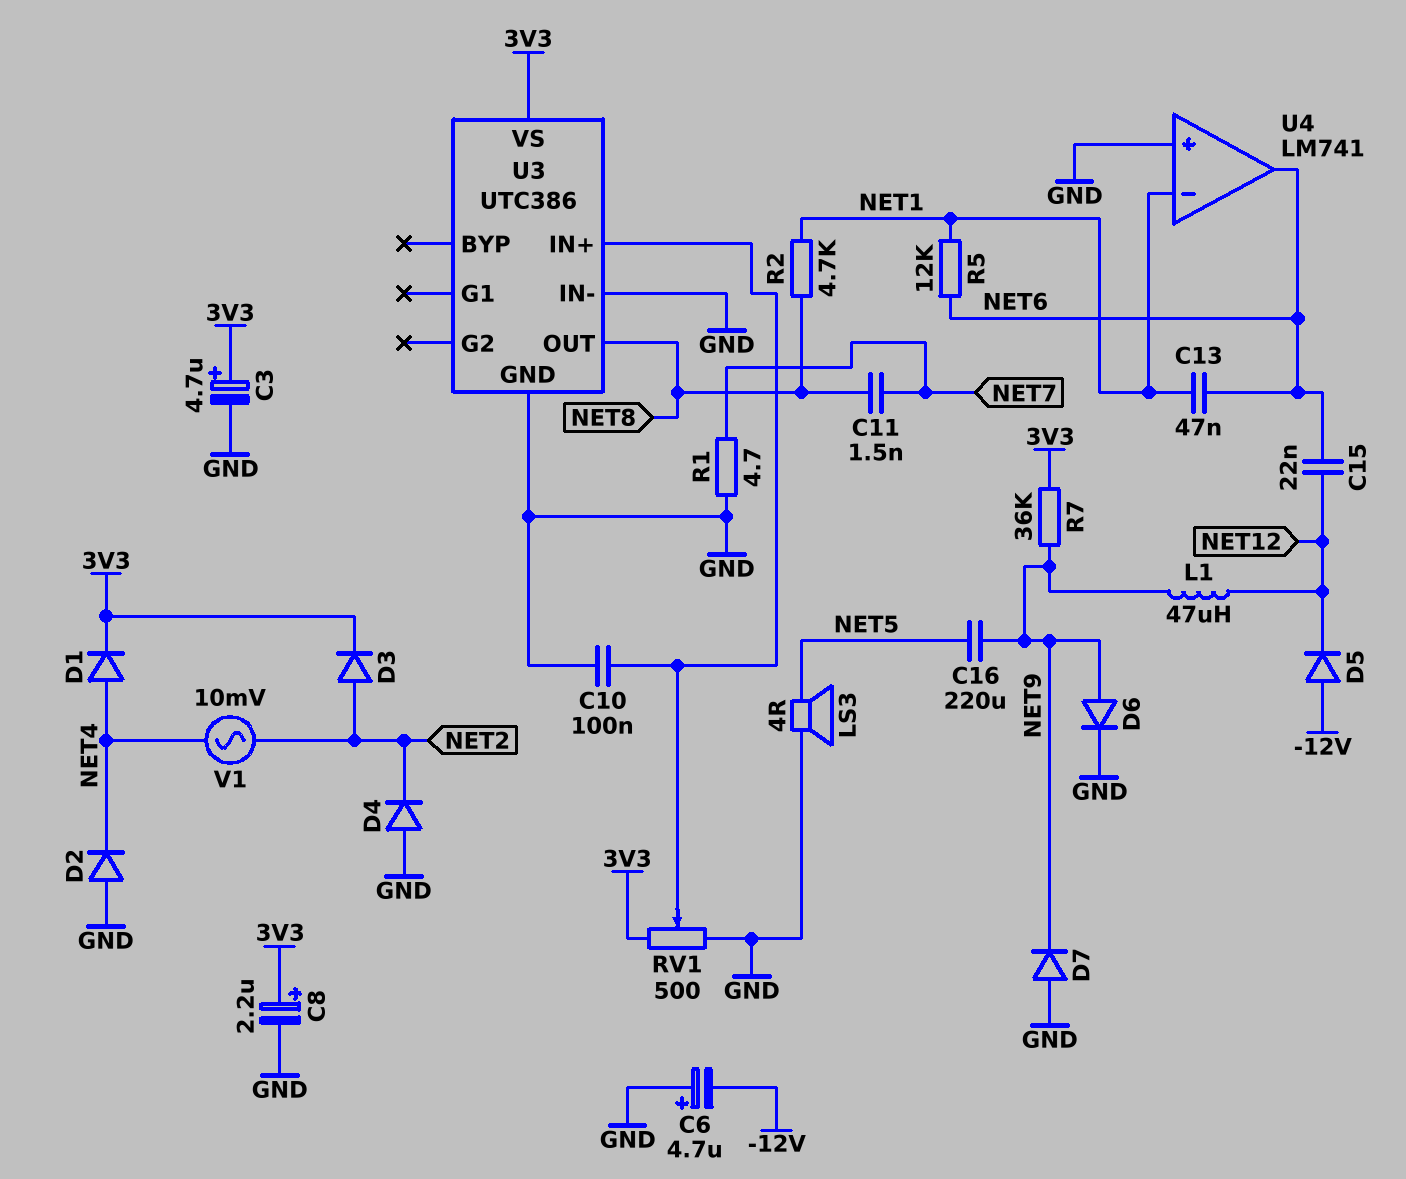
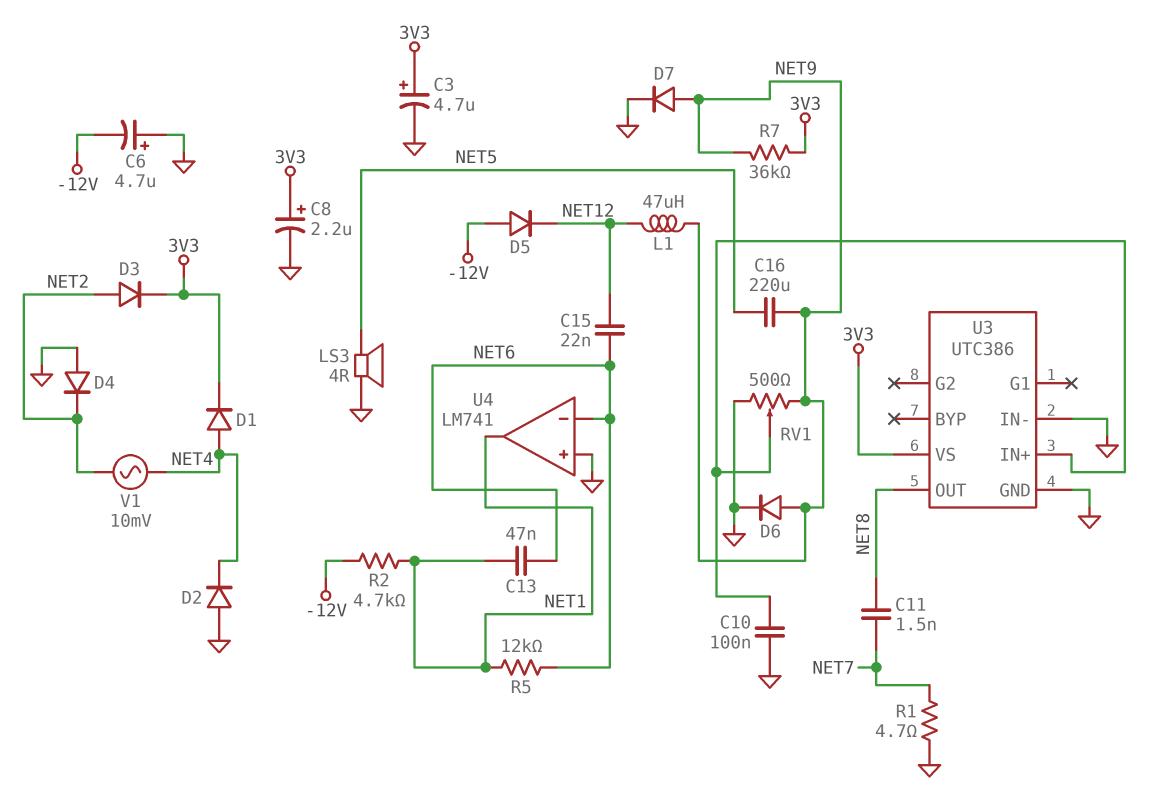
D7: diode (A GND, K NET9) -> diode (A NET9, K GND)
R2: 4.7k (NET1, NET8) -> 4.7k (-12V, NET1)
RV1: 500 (3V3, GND, wiper U3/IN+) -> 500 (GND, NET9, wiper U3/IN+)
U4 pin in-: NET1 -> NET6
U4 pin out: NET6 -> NET1

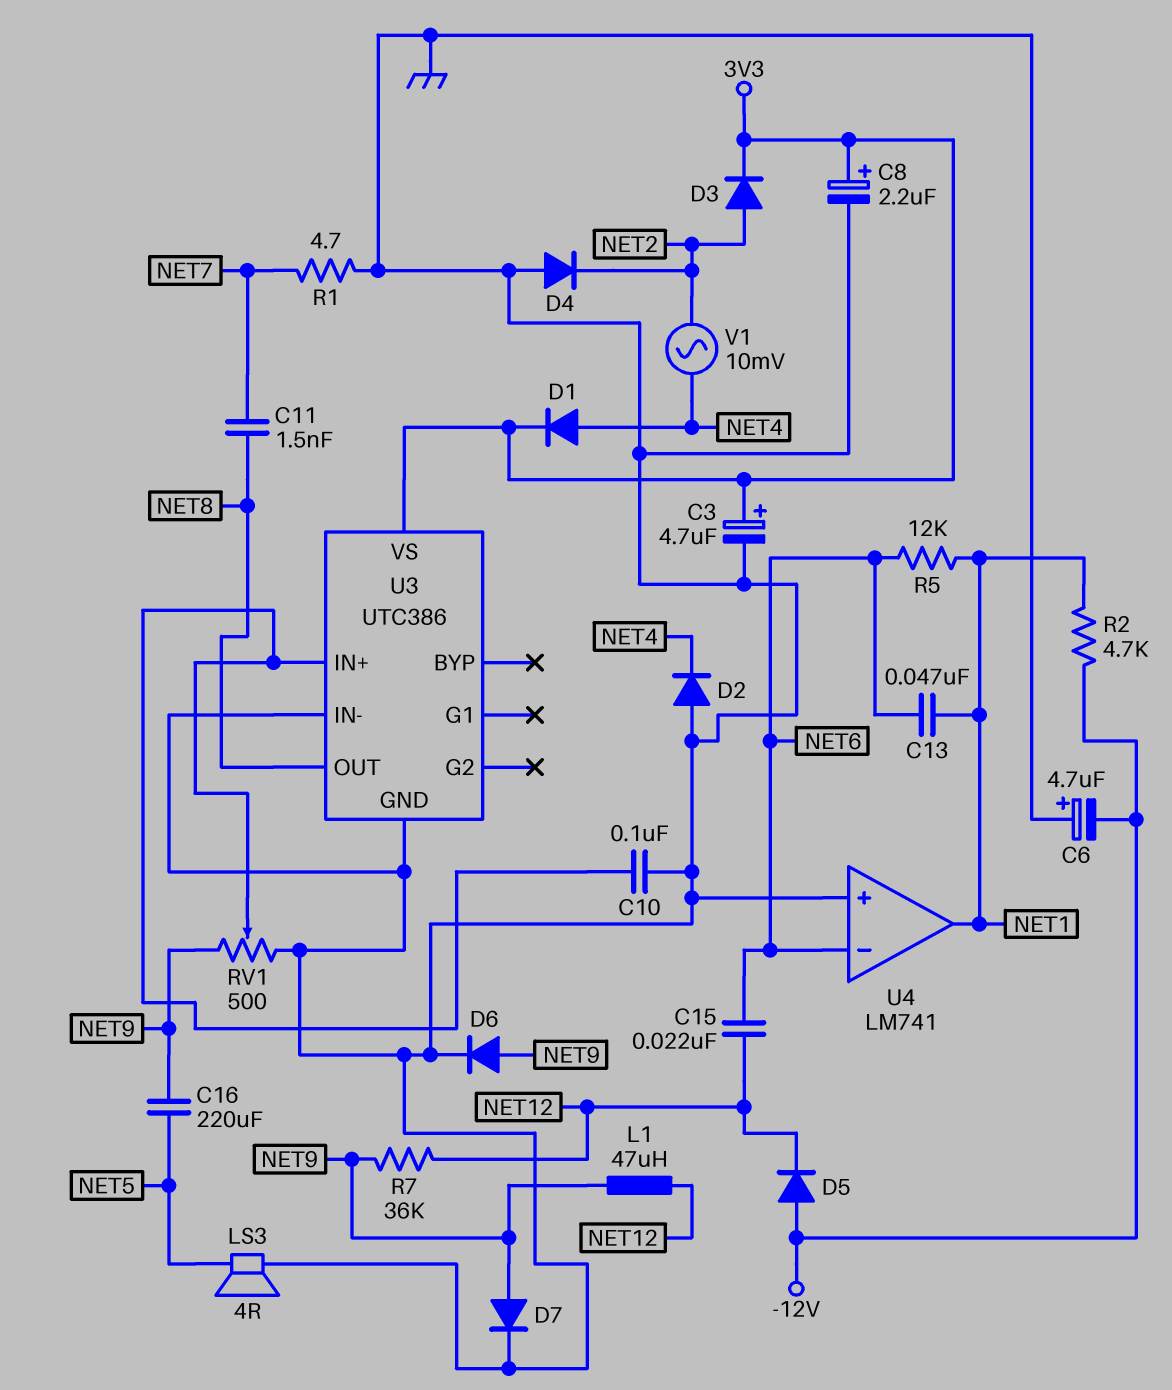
R7: 36k (3V3, NET9) -> 36k (NET9, NET12)

